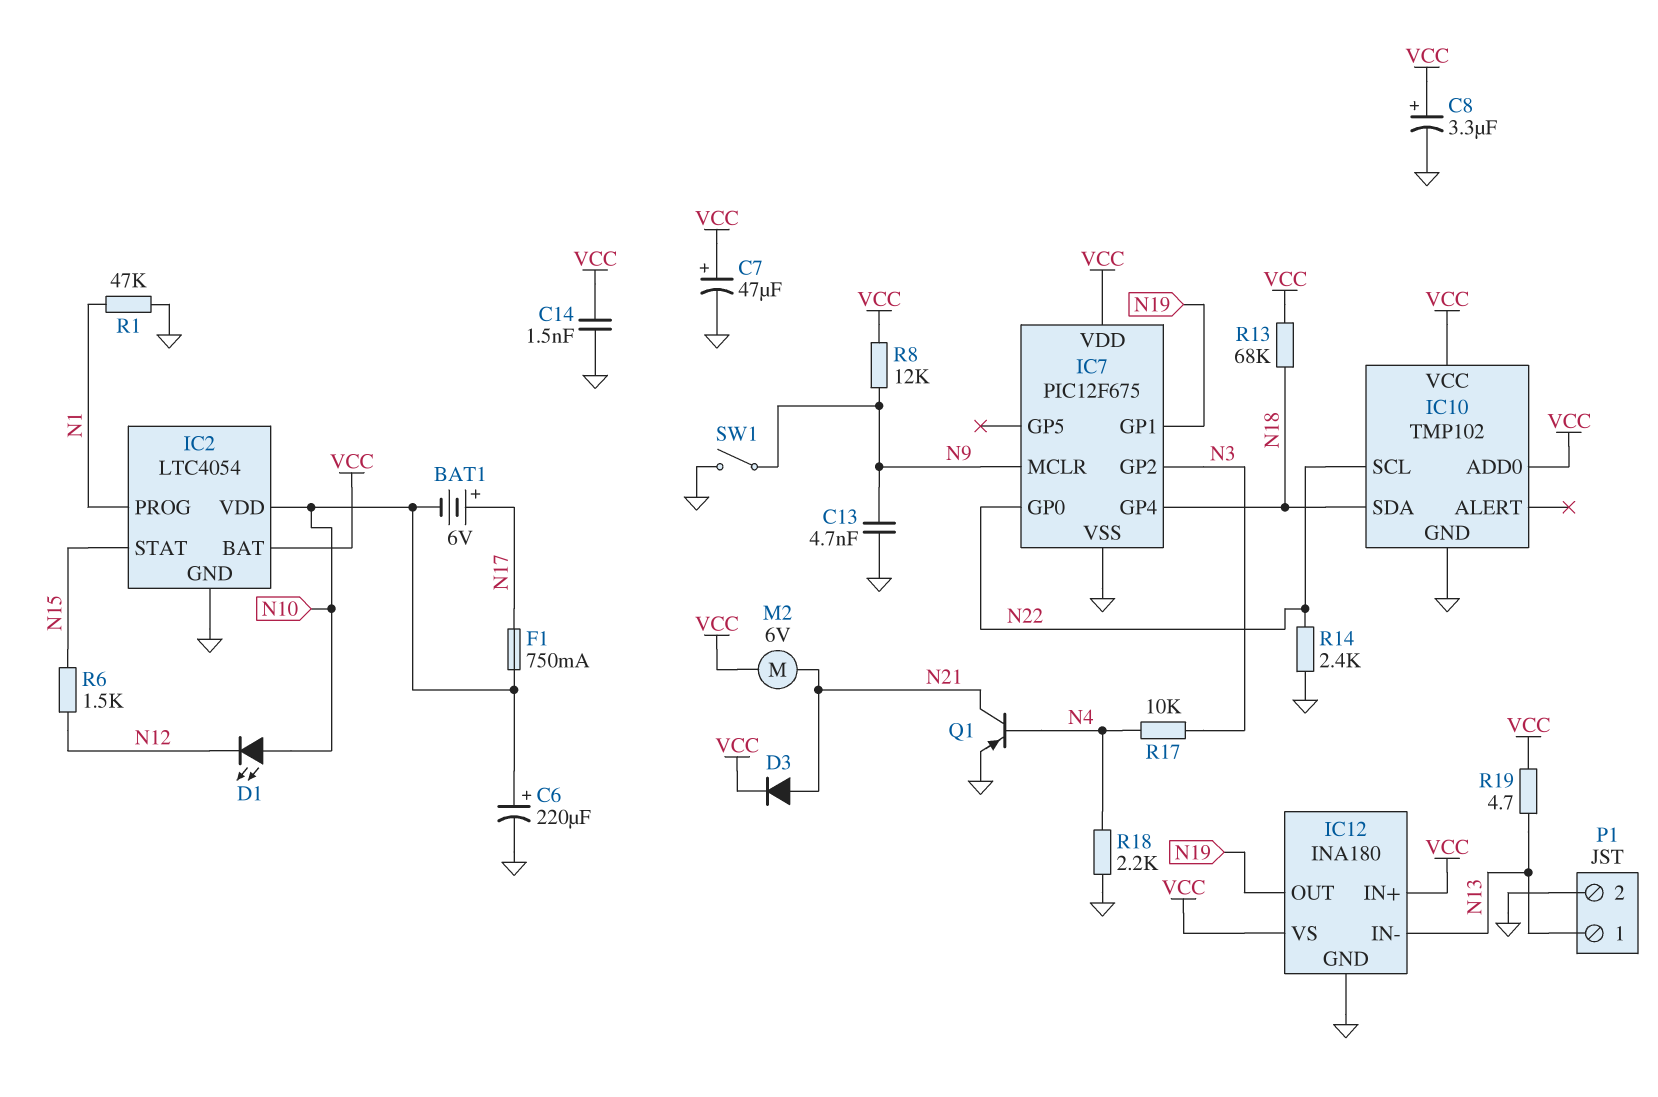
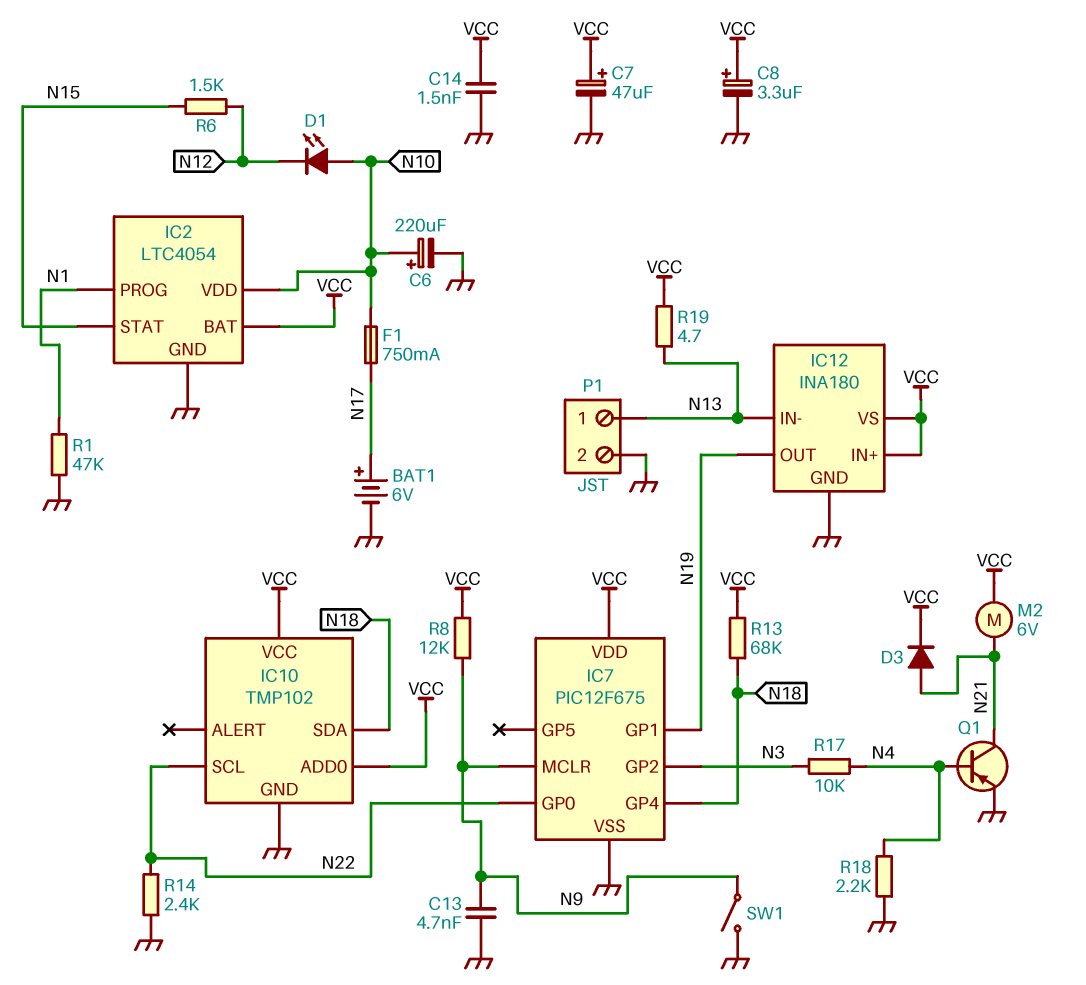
BAT1: 6V (plus N17, minus N10) -> 6V (plus N17, minus GND)

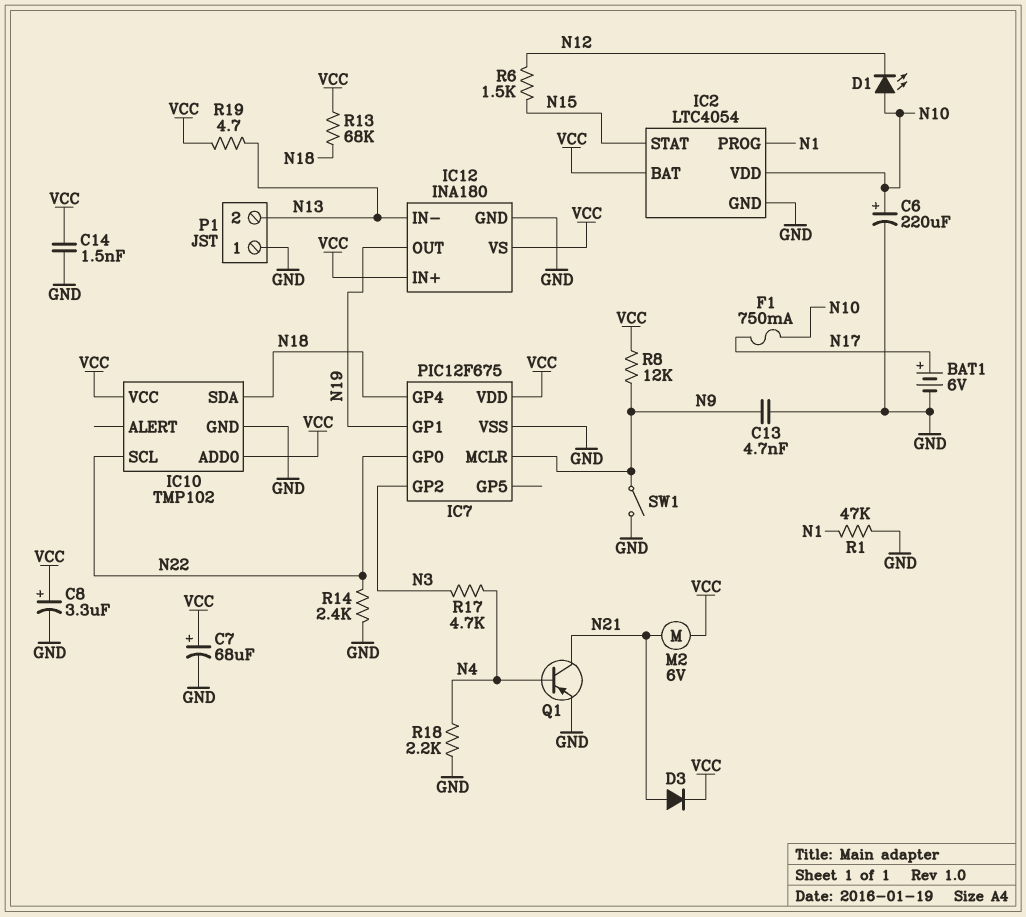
C7: 47uF (plus VCC, minus GND) -> 68uF (plus VCC, minus GND)
P1 pin 1: N13 -> GND
P1 pin 2: GND -> N13
R17: 10k (N3, N4) -> 4.7k (N3, N4)

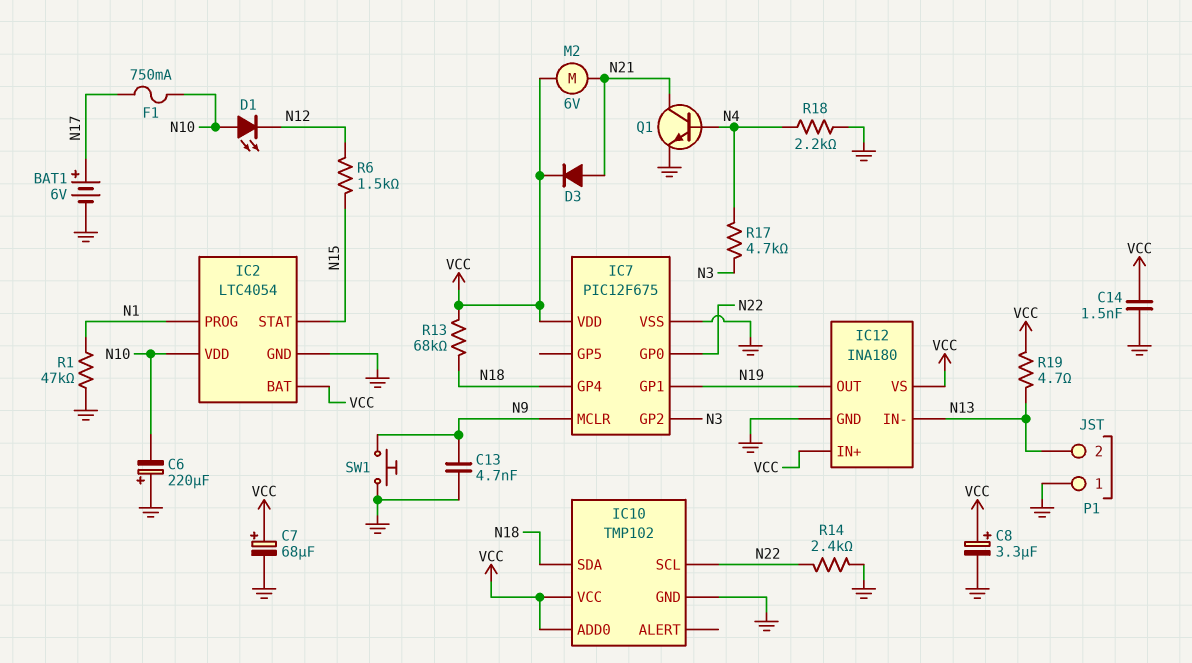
C6: 220uF (plus N10, minus GND) -> 220uF (plus GND, minus N10)
Q1: PNP (B N4, C N21, E GND) -> NPN (B N4, C N21, E GND)
R8: 12k (N9, VCC) -> none
SW1: switch (GND, N9) -> button (GND, N9)

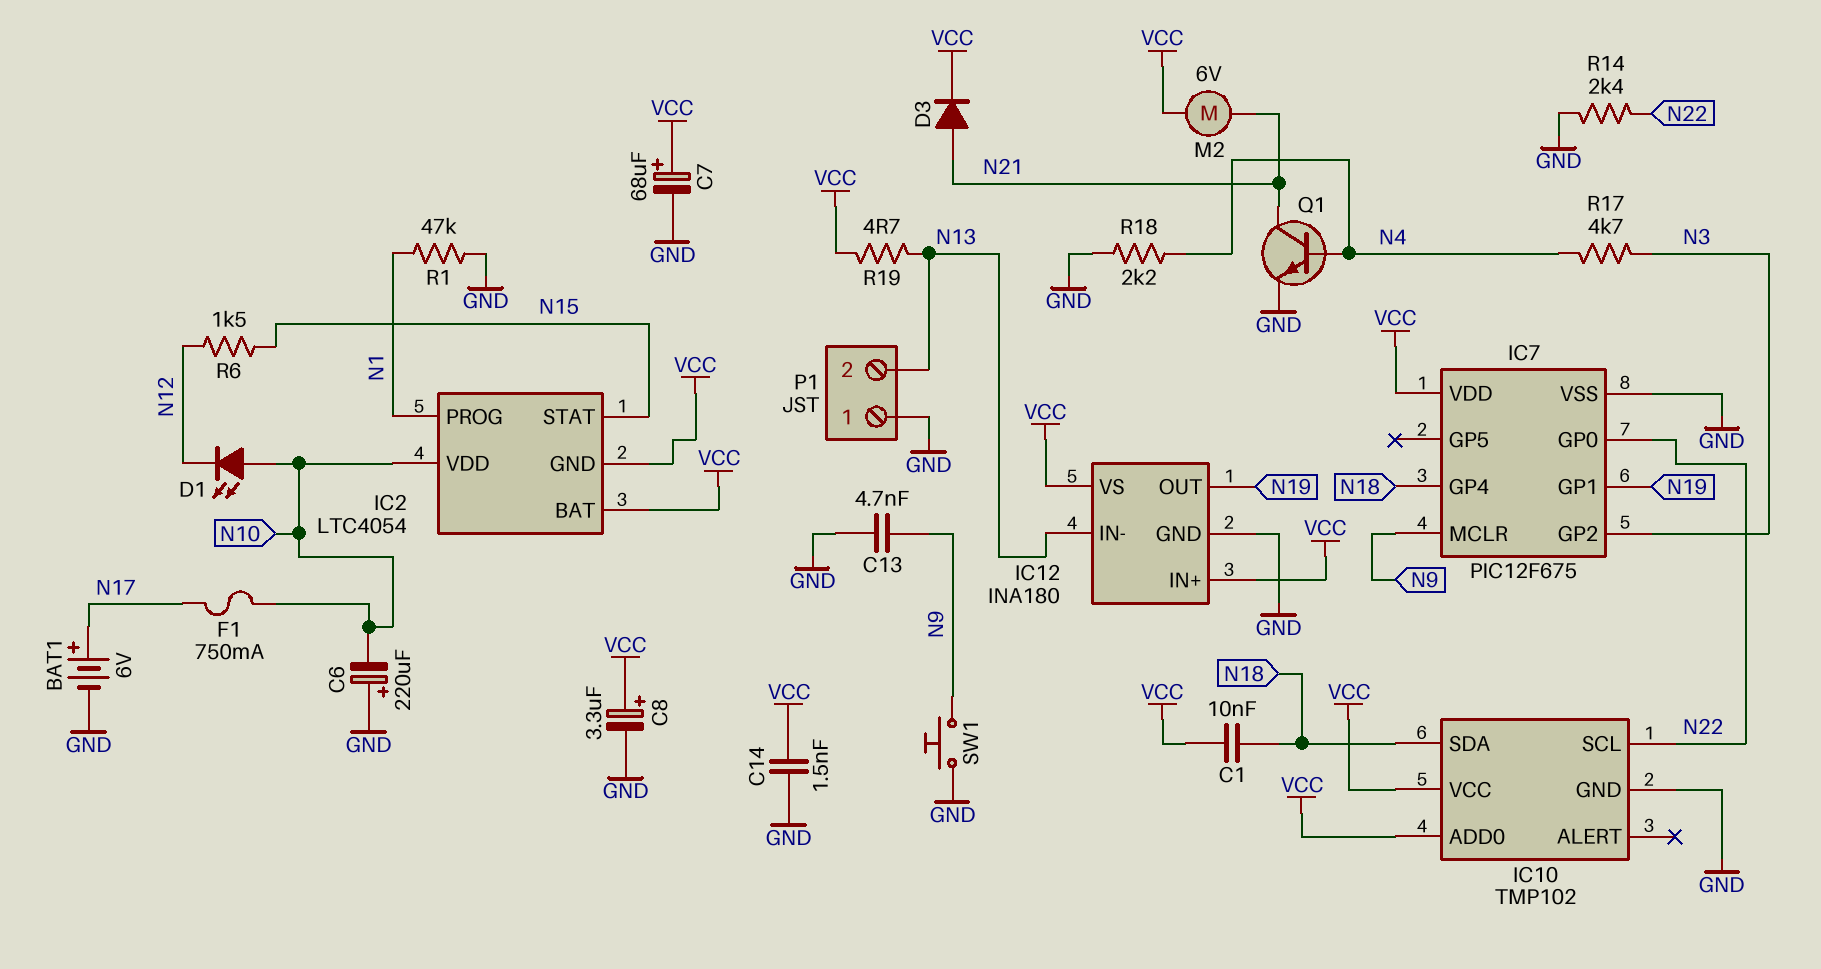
C1: none -> 10nF (N18, VCC)
IC2 pin GND: GND -> VCC
R13: 68k (N18, VCC) -> none

